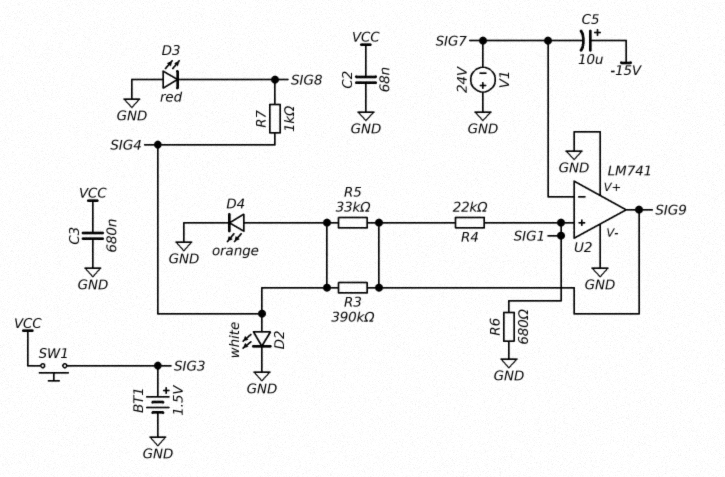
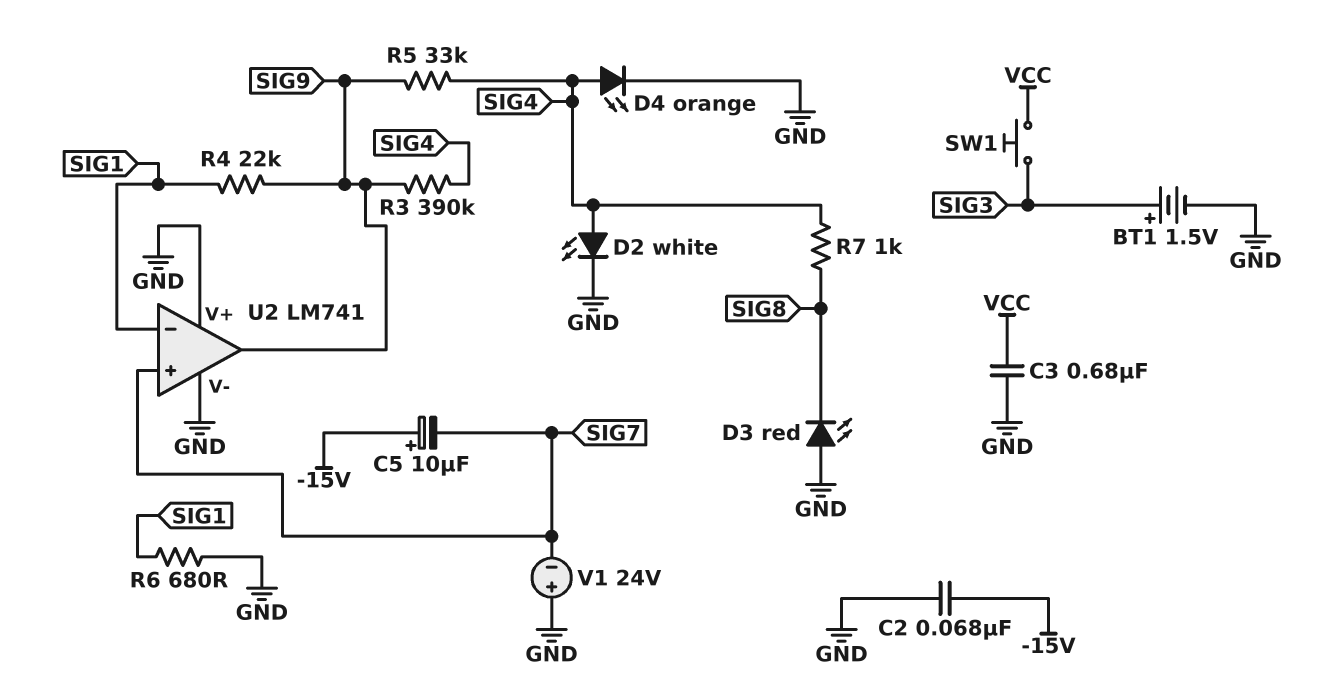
C2: 68nF (GND, VCC) -> 68nF (-15V, GND)
U2 pin in+: SIG1 -> SIG7
U2 pin in-: SIG7 -> SIG1

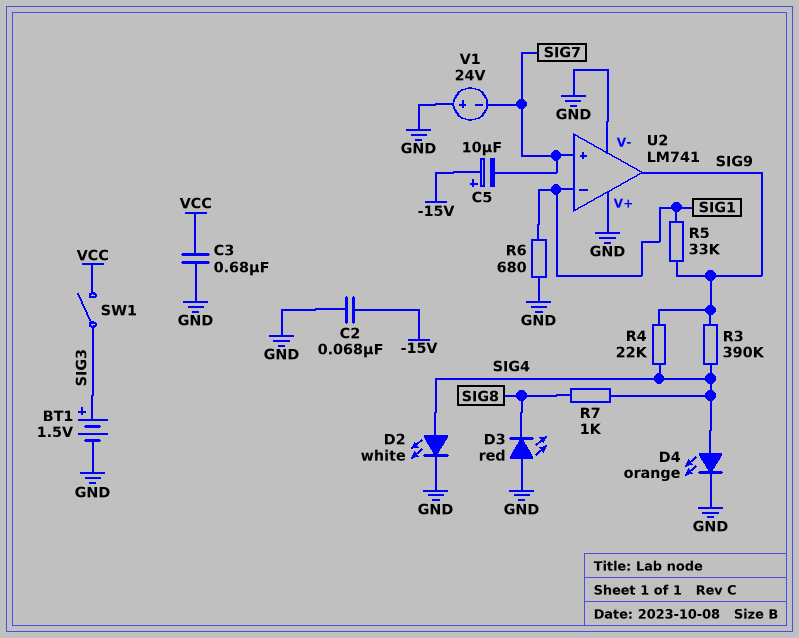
R4: 22k (SIG1, SIG9) -> 22k (SIG4, SIG9)
R5: 33k (SIG4, SIG9) -> 33k (SIG1, SIG9)
SW1: button (SIG3, VCC) -> switch (SIG3, VCC)

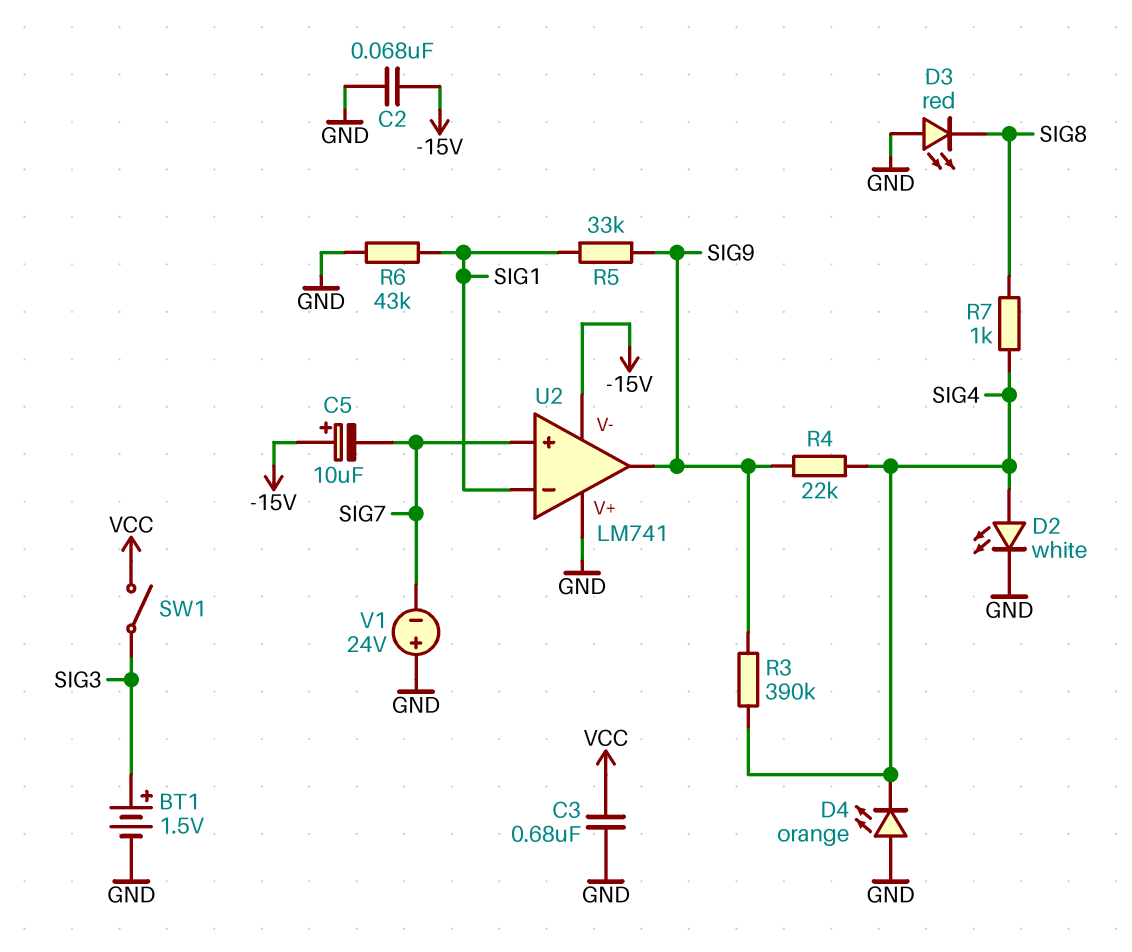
D4: LED orange (A SIG4, K GND) -> LED orange (A GND, K SIG4)
R6: 680 (GND, SIG1) -> 43k (GND, SIG1)
U2 pin V-: GND -> -15V

